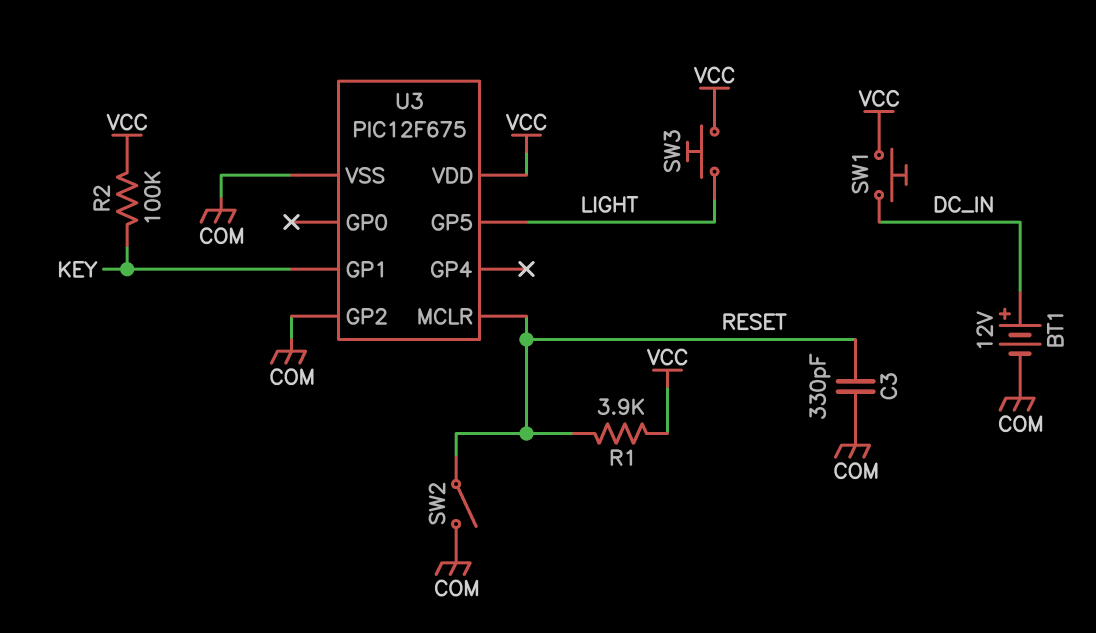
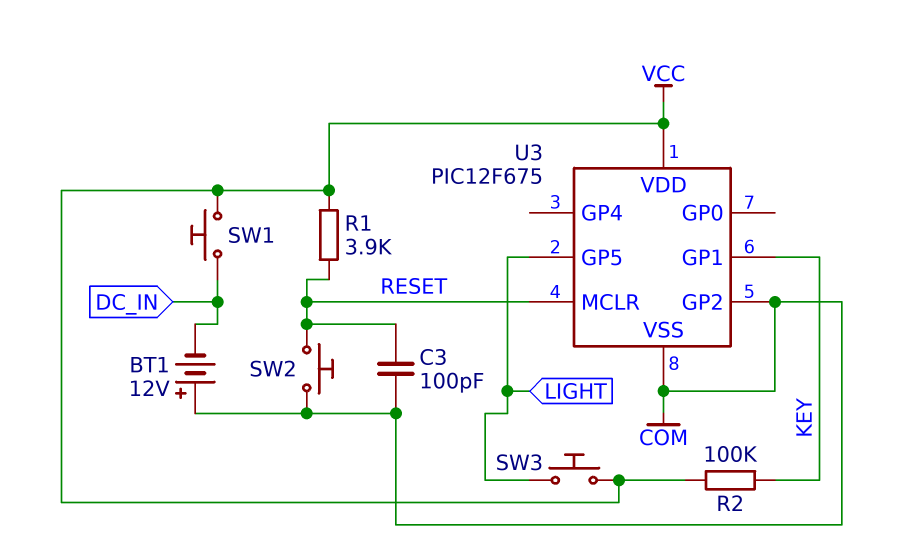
BT1: 12V (plus DC_IN, minus COM) -> 12V (plus COM, minus DC_IN)
C3: 330pF (COM, RESET) -> 100pF (COM, RESET)
SW2: switch (COM, RESET) -> button (COM, RESET)

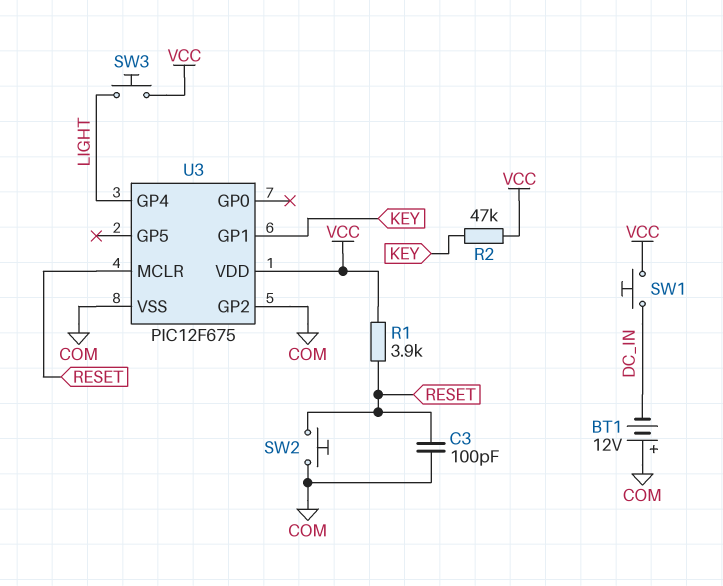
R2: 100k (KEY, VCC) -> 47k (KEY, VCC)
U3 pin GP4: none -> LIGHT
U3 pin GP5: LIGHT -> none

